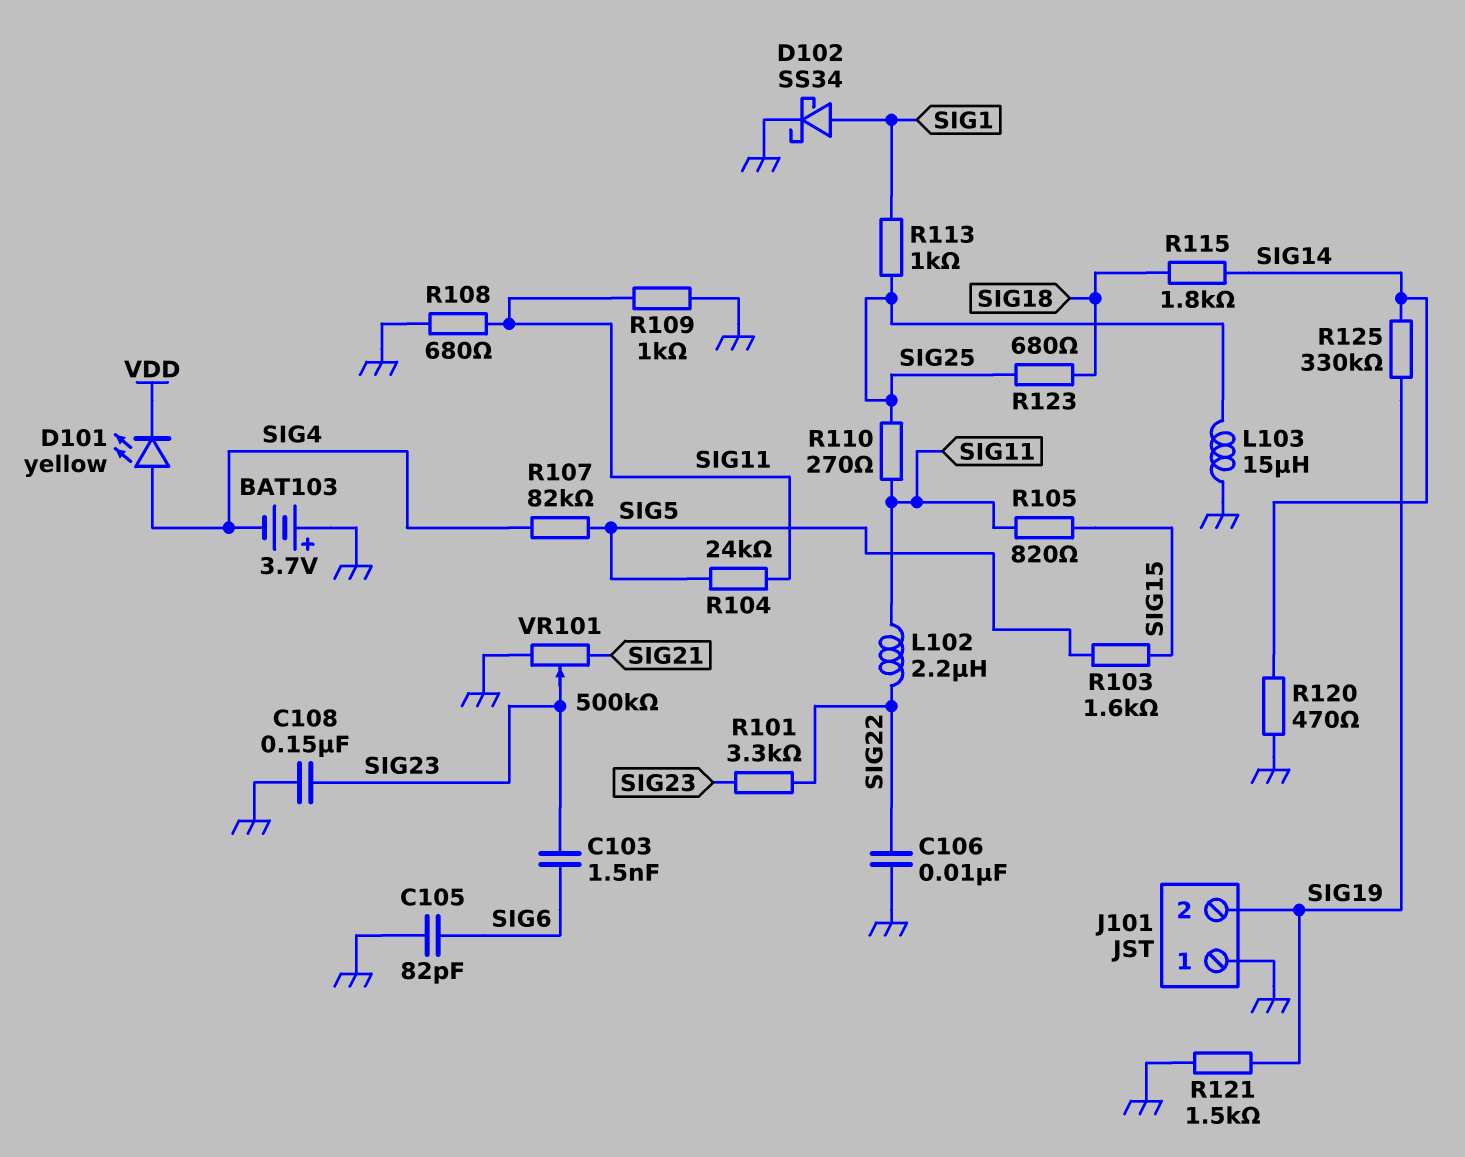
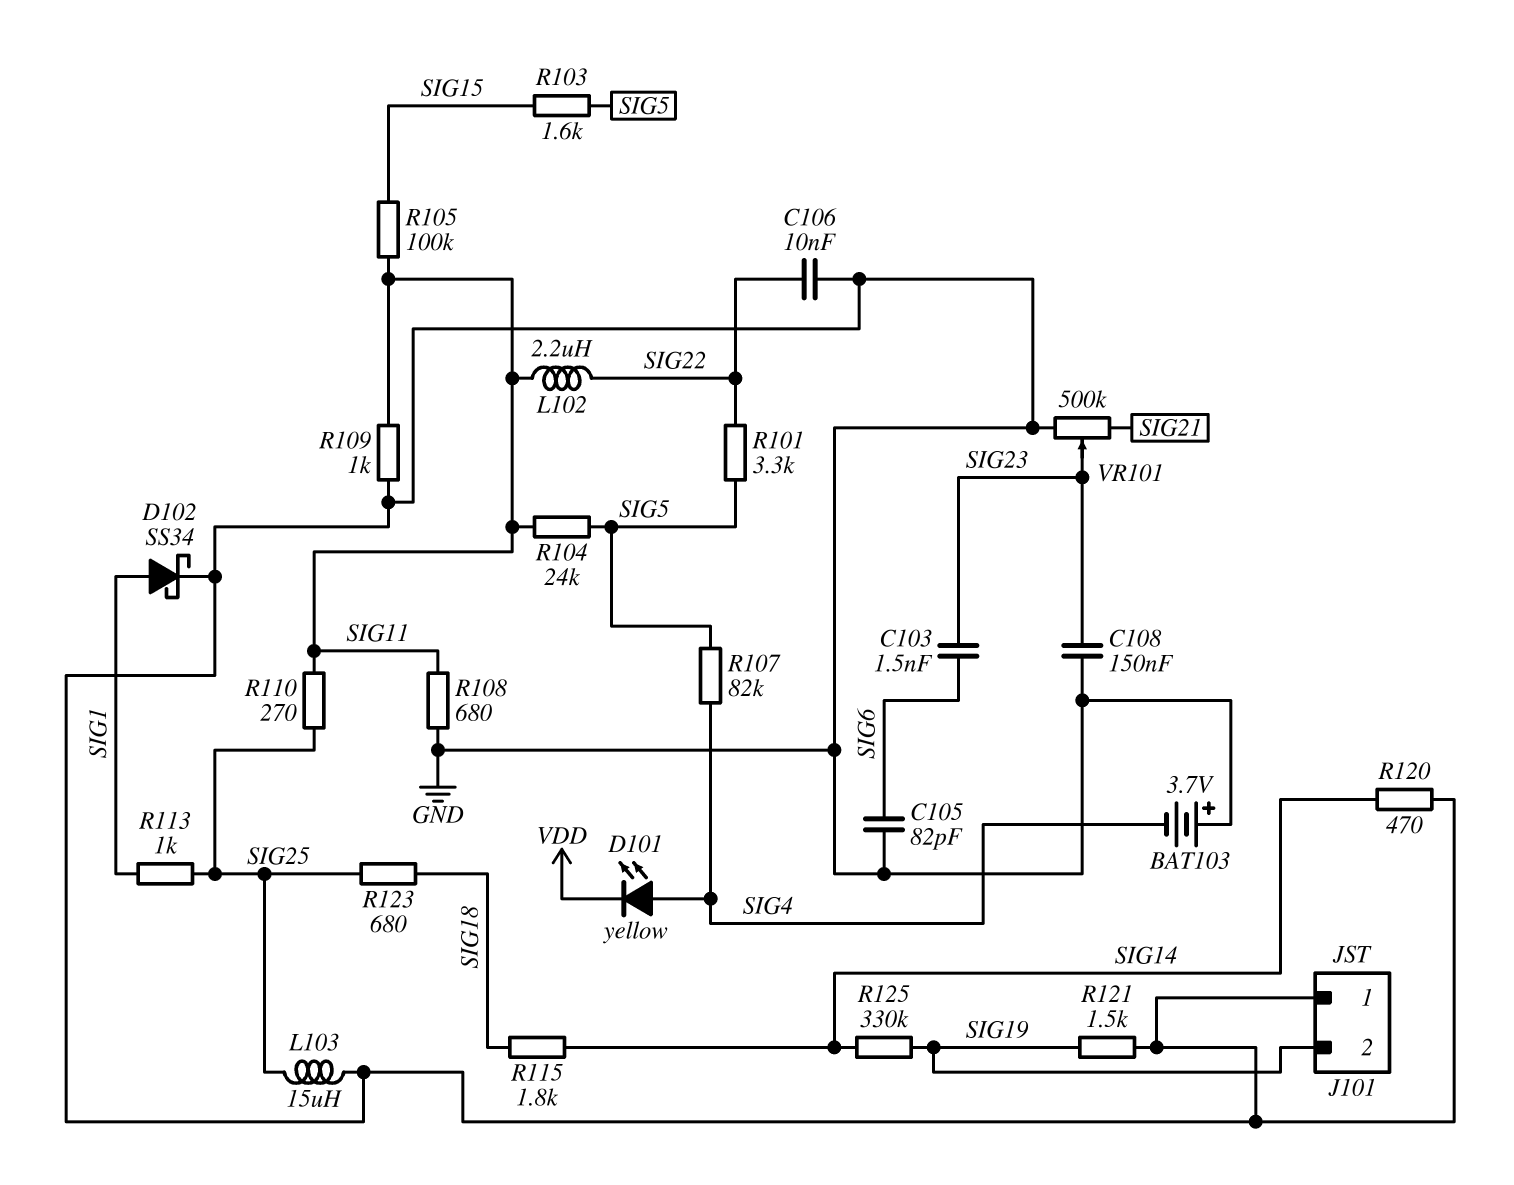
R101: 3.3k (SIG22, SIG23) -> 3.3k (SIG5, SIG22)
R105: 820 (SIG11, SIG15) -> 100k (SIG11, SIG15)

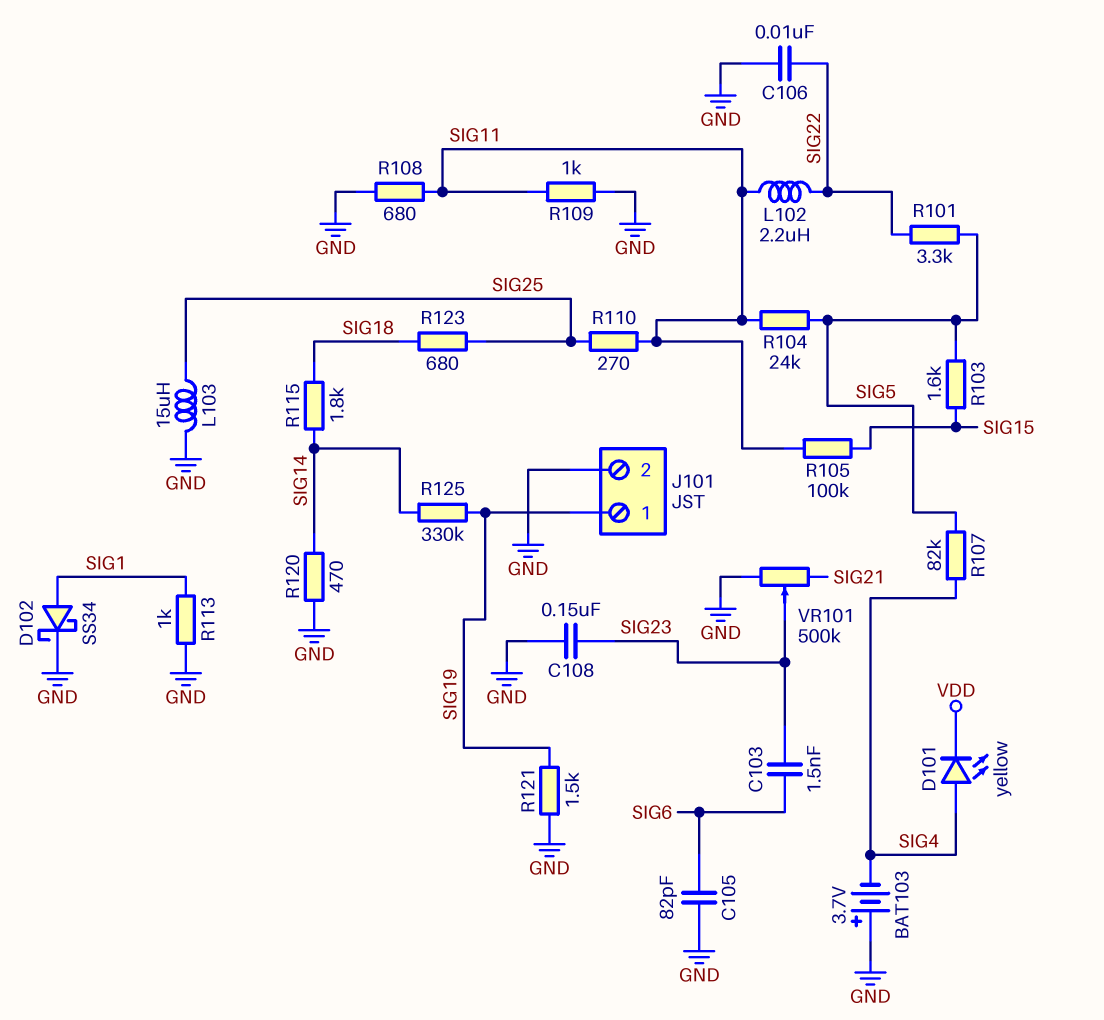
J101 pin 1: GND -> SIG19
J101 pin 2: SIG19 -> GND
R113: 1k (SIG1, SIG25) -> 1k (GND, SIG1)

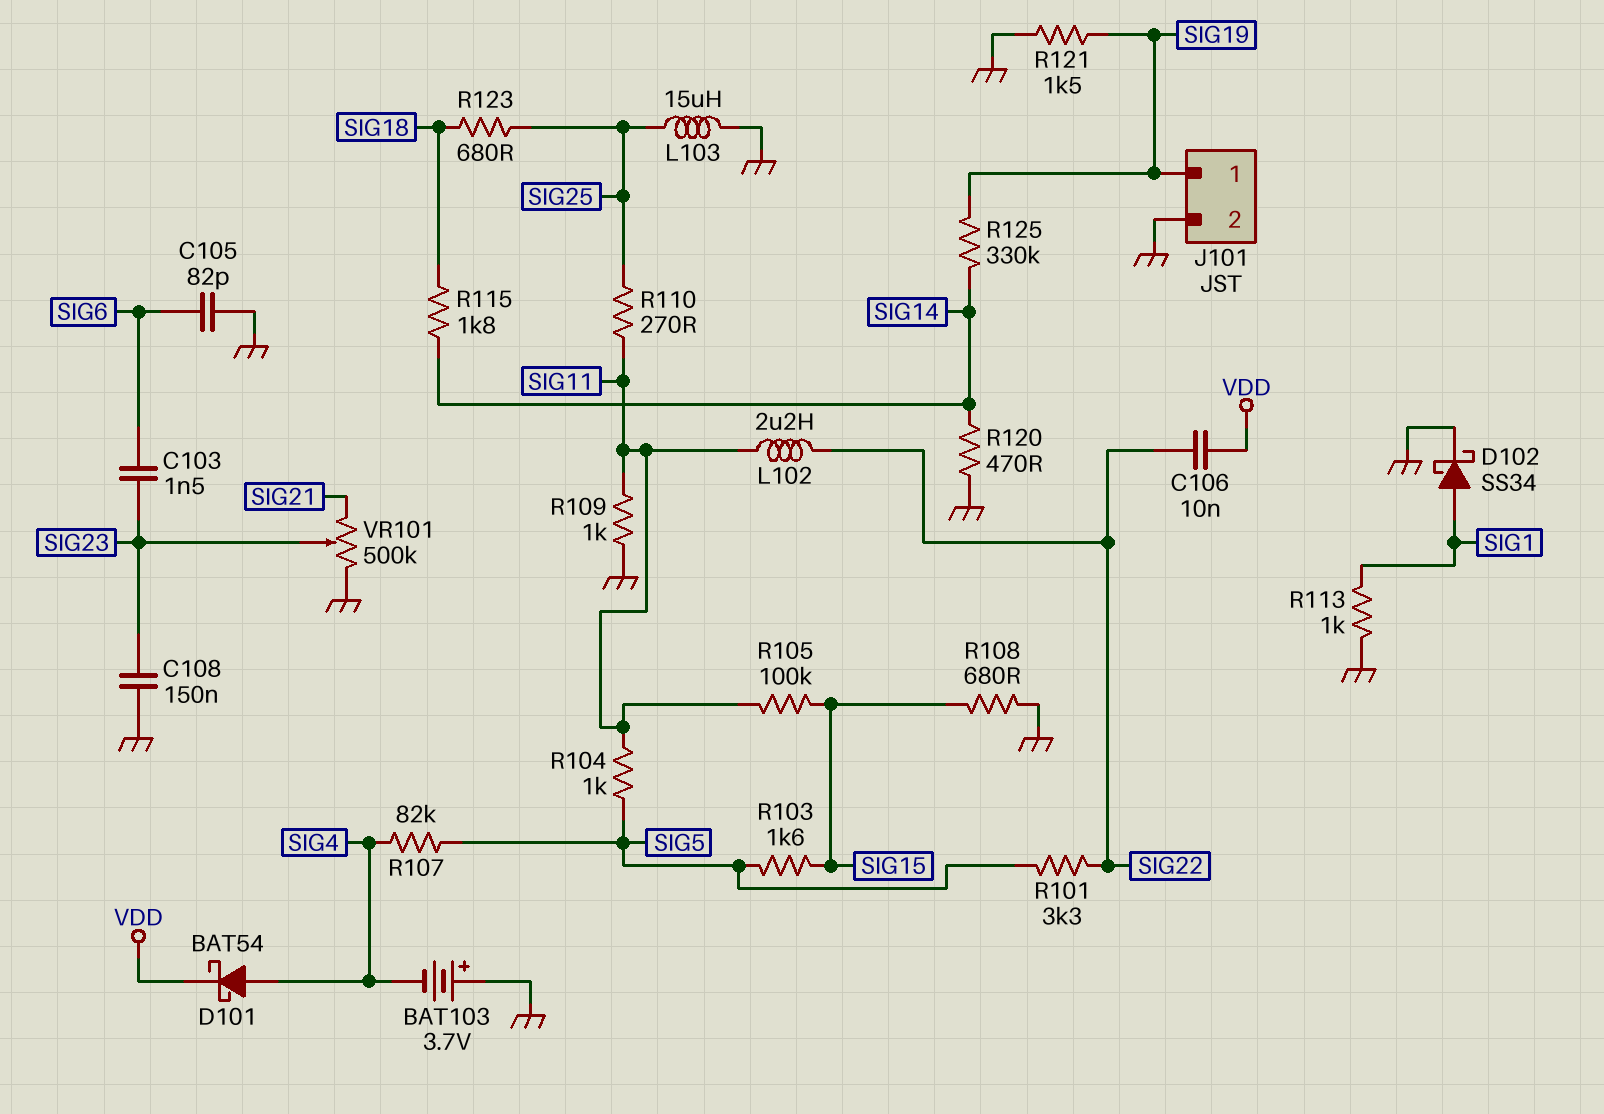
C106: 10nF (GND, SIG22) -> 10nF (SIG22, VDD)
D101: LED yellow (A SIG4, K VDD) -> schottky BAT54 (A SIG4, K VDD)
R104: 24k (SIG5, SIG11) -> 1k (SIG5, SIG11)
R108: 680 (GND, SIG11) -> 680 (GND, SIG15)

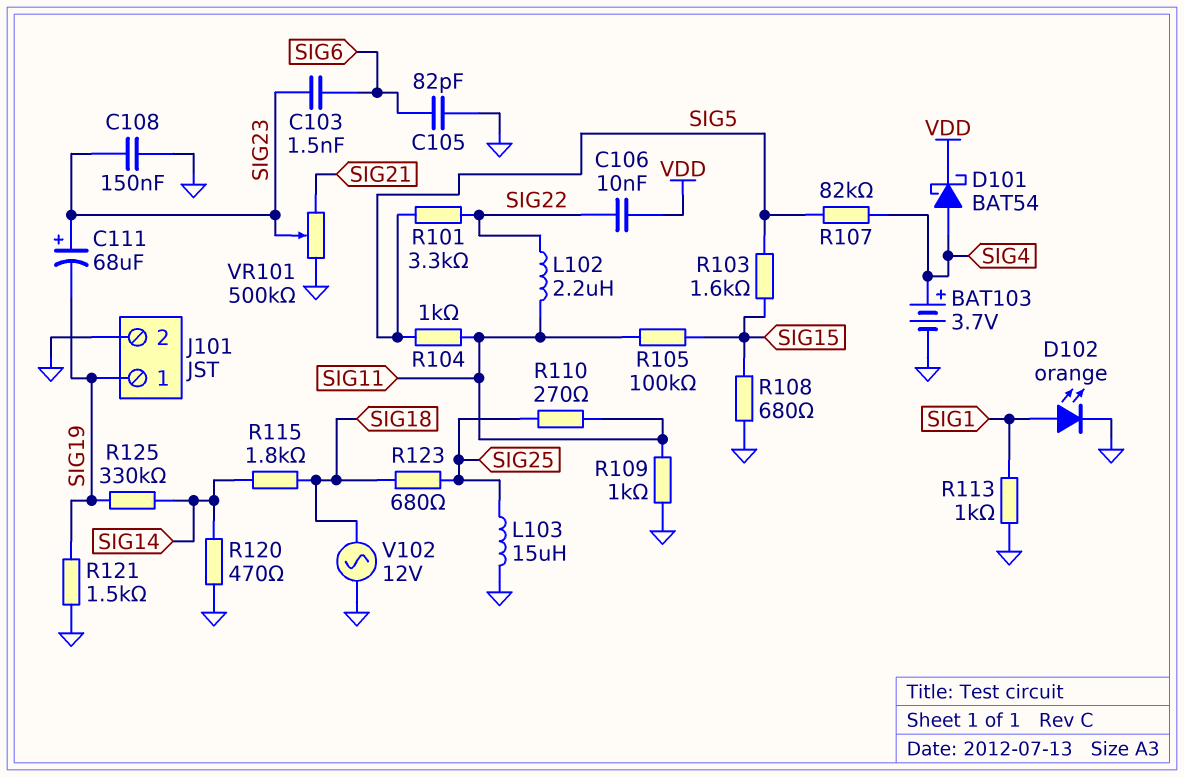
BAT103: 3.7V (plus GND, minus SIG4) -> 3.7V (plus SIG4, minus GND)
C111: none -> 68uF (plus SIG23, minus SIG19)
D102: schottky SS34 (A SIG1, K GND) -> LED orange (A SIG1, K GND)
V102: none -> AC 12V (GND, SIG18)

